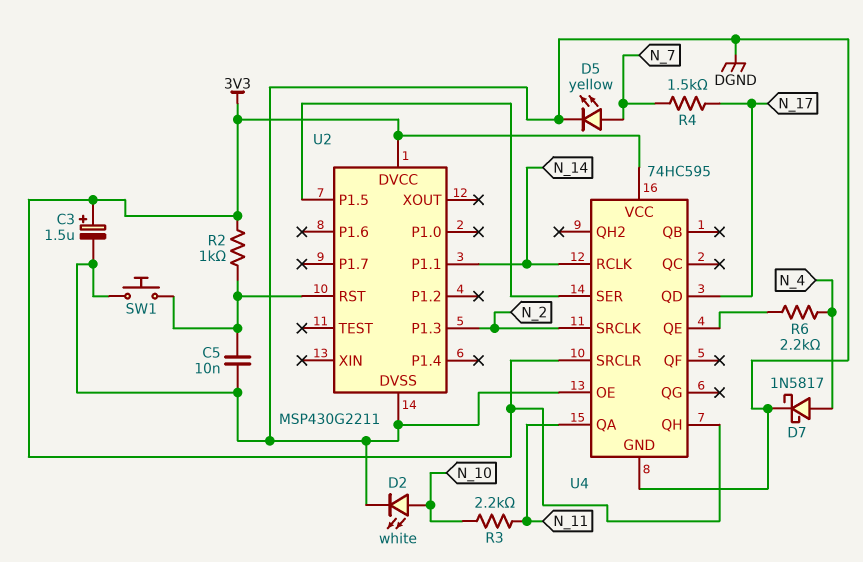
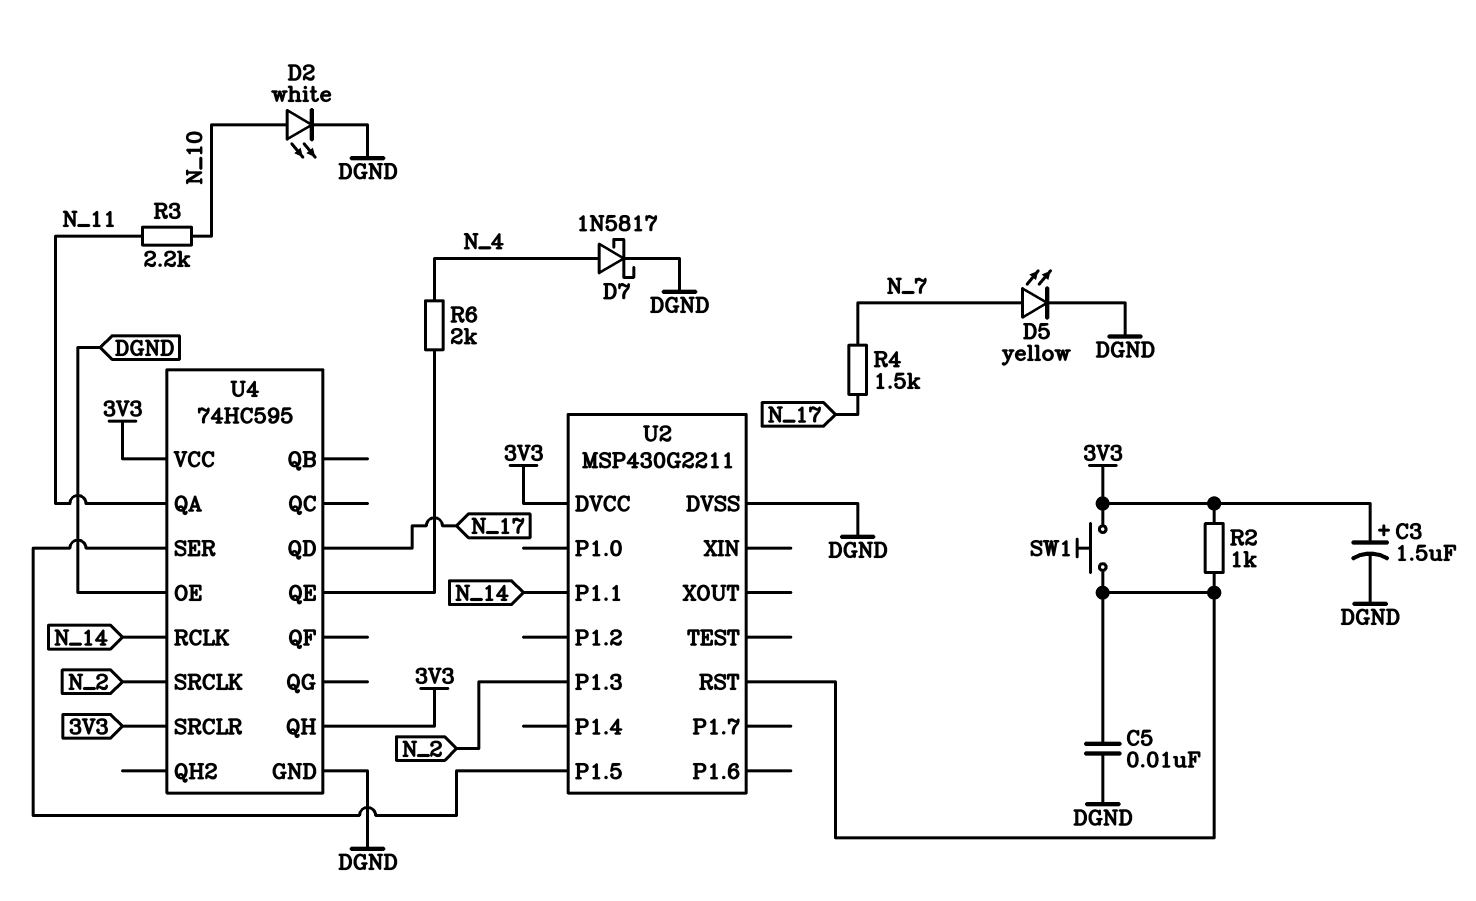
R6: 2.2k (N_4, U4/QE) -> 2k (N_4, U4/QE)
SW1: button (DGND, U2/RST) -> button (3V3, U2/RST)

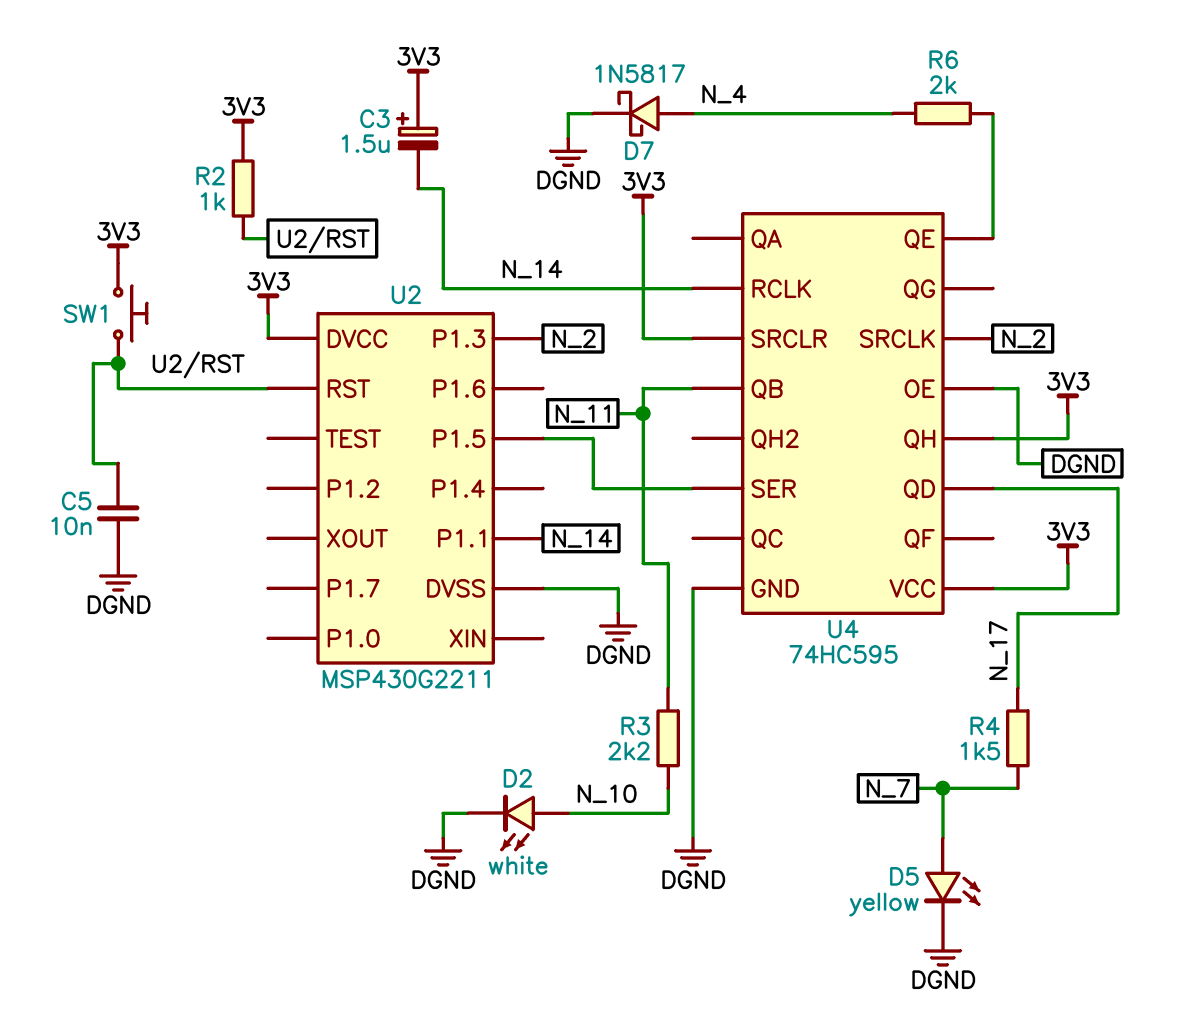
C3: 1.5uF (plus 3V3, minus DGND) -> 1.5uF (plus 3V3, minus N_14)
U4 pin QA: N_11 -> none
U4 pin QB: none -> N_11

